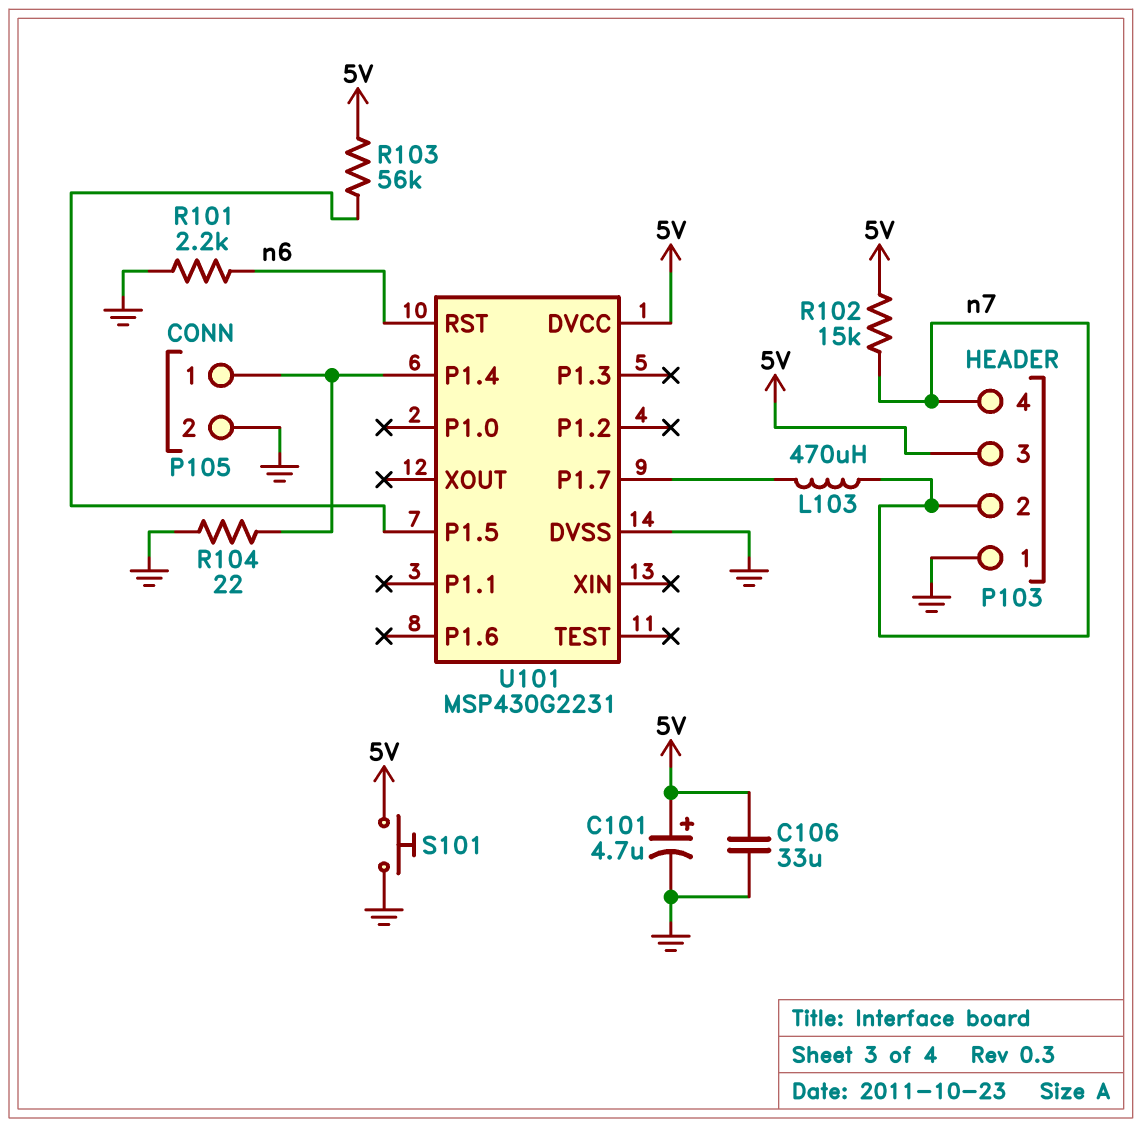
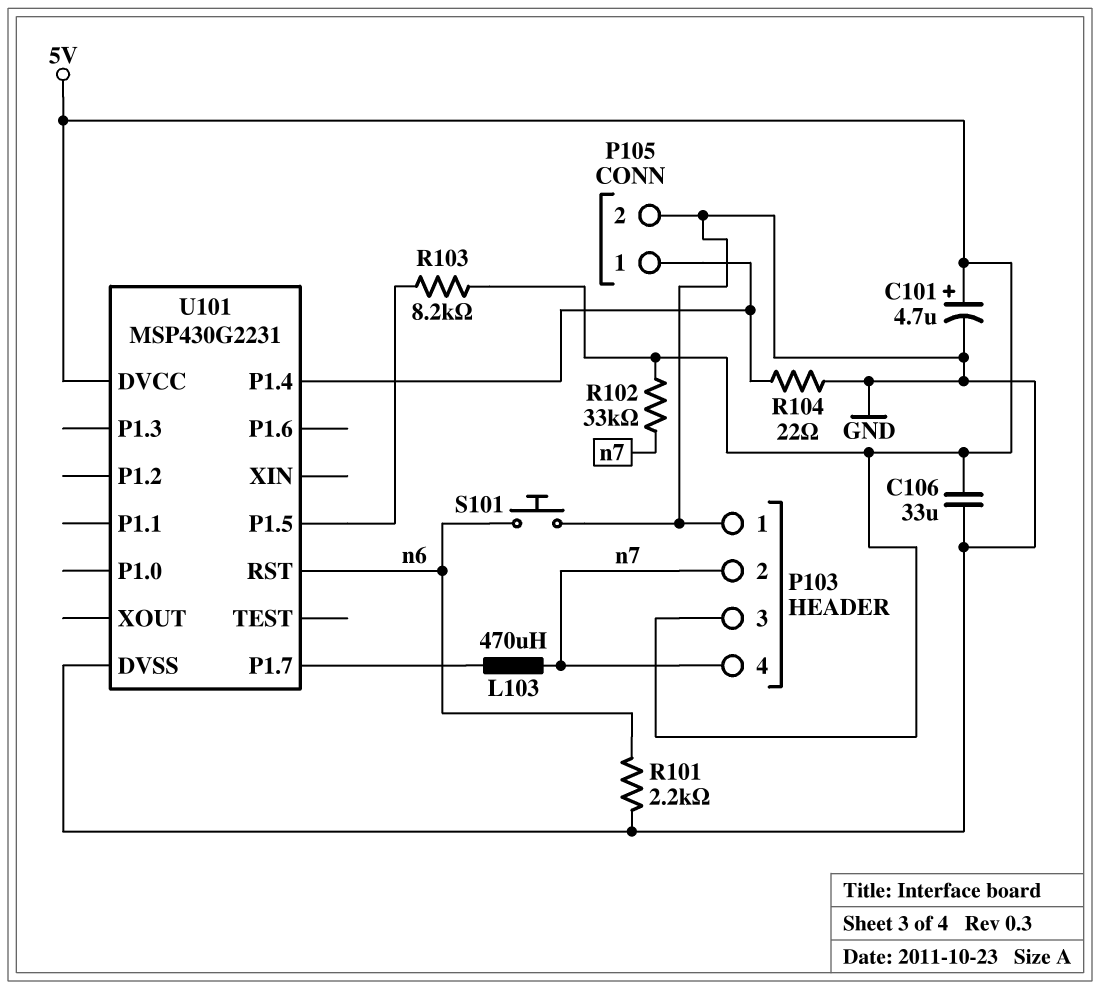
R102: 15k (5V, n7) -> 33k (5V, n7)
R103: 56k (5V, U101/P1.5) -> 8.2k (5V, U101/P1.5)
S101: button (5V, GND) -> button (GND, n6)

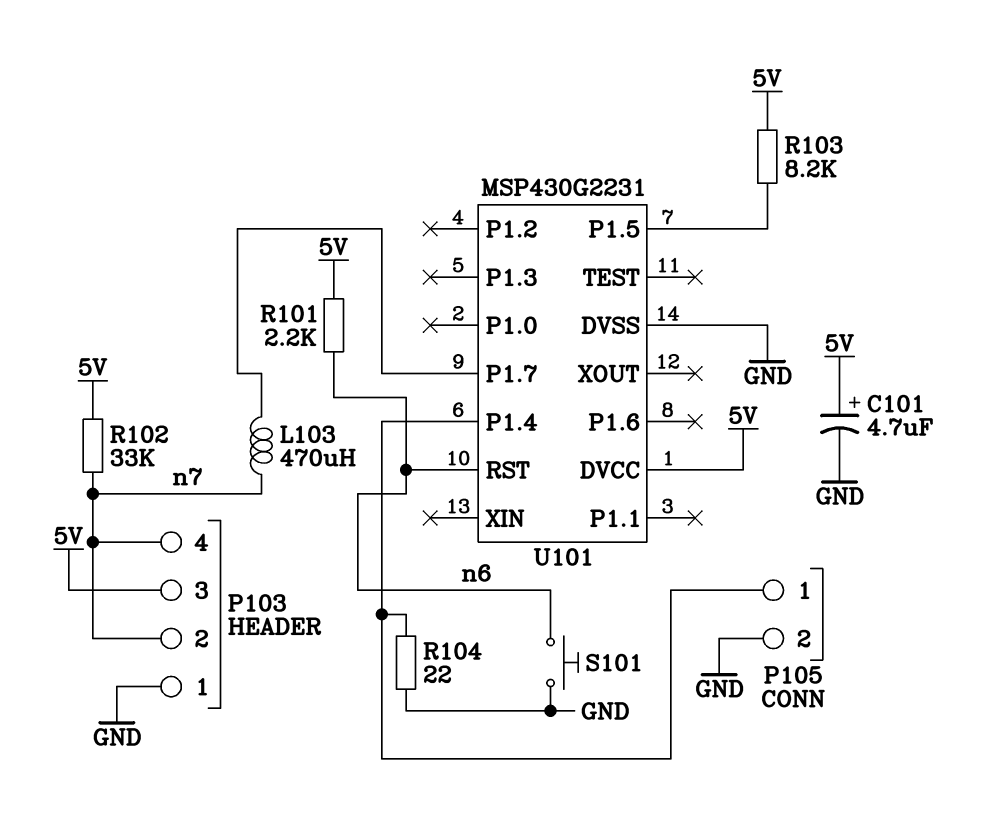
C106: 33uF (5V, GND) -> none
R101: 2.2k (GND, n6) -> 2.2k (5V, n6)

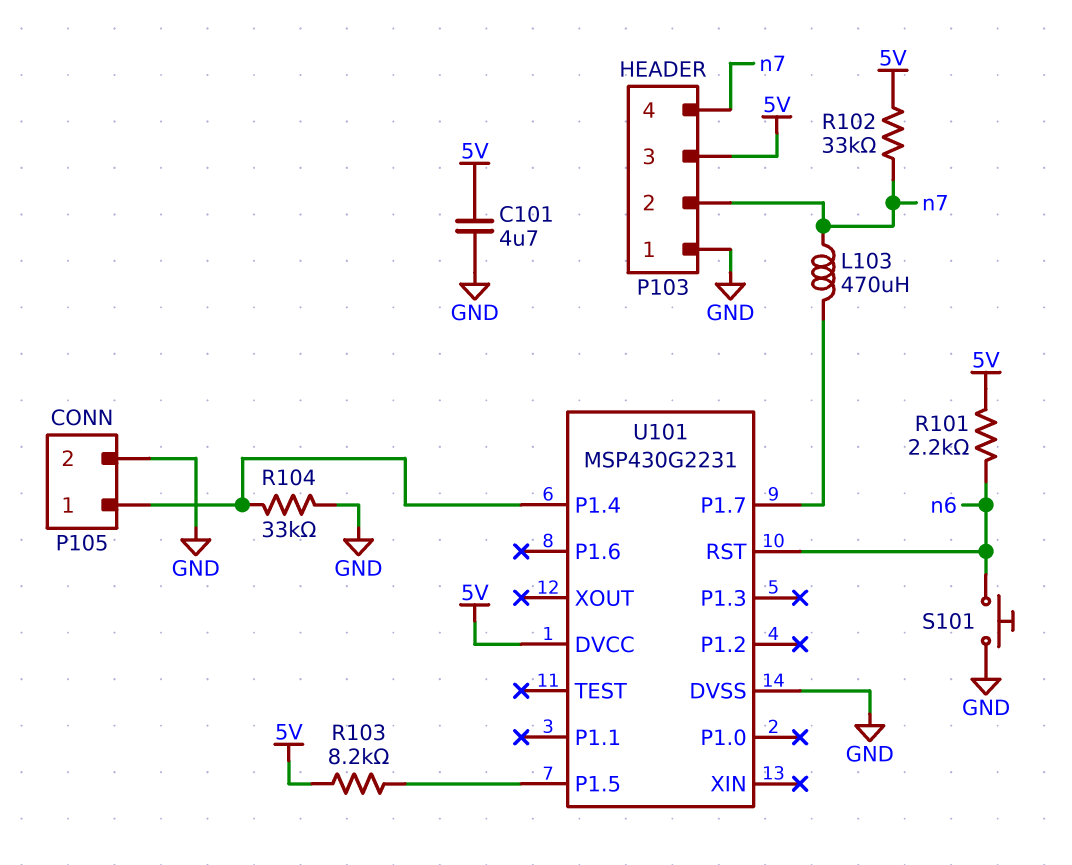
C101: 4.7uF (plus 5V, minus GND) -> 4.7uF (5V, GND)
R104: 22 (GND, P105/1) -> 33k (GND, P105/1)

